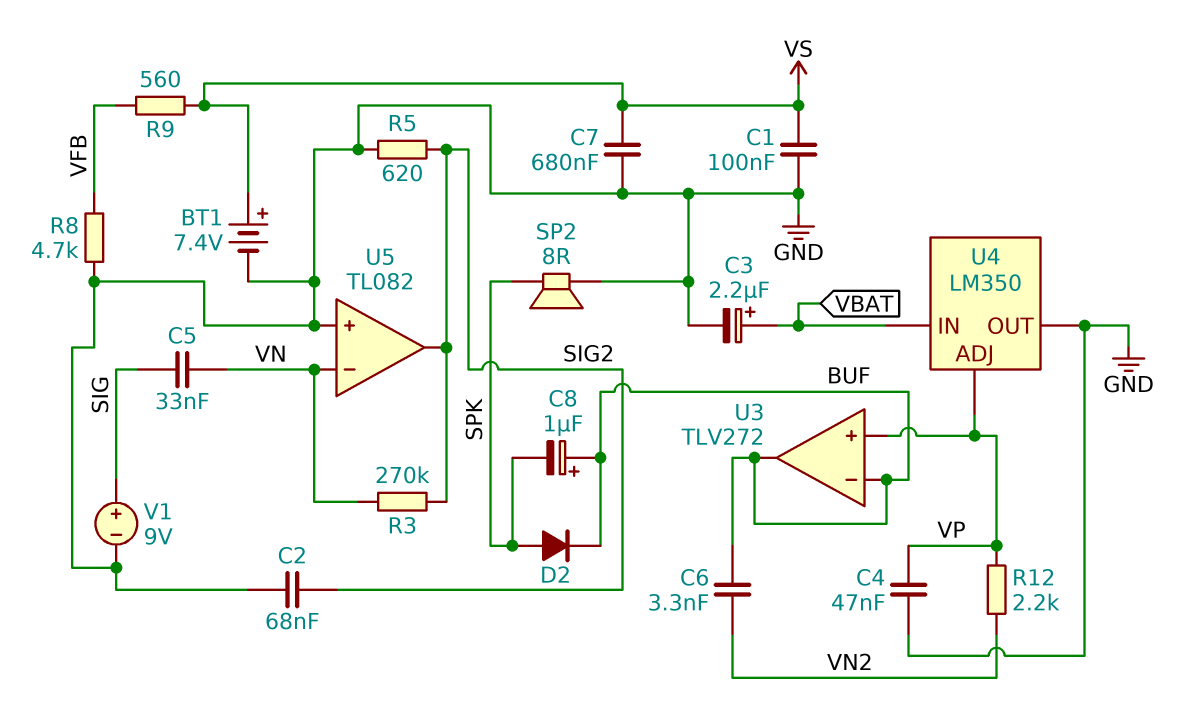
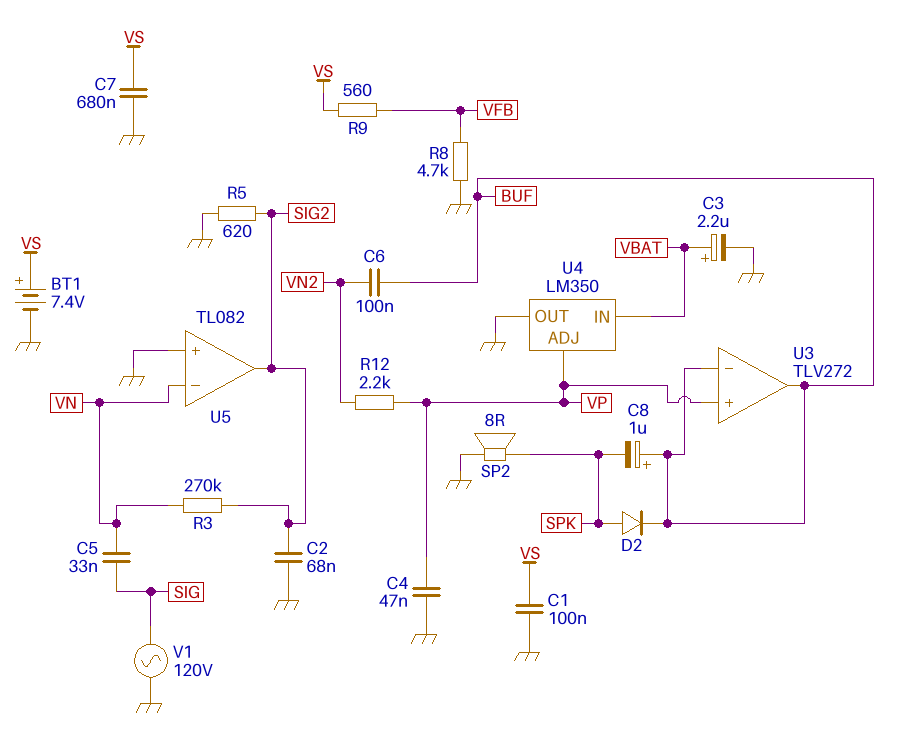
C6: 3.3nF (BUF, VN2) -> 100nF (BUF, VN2)
V1: 9V (plus SIG, minus GND) -> AC 120V (GND, SIG)

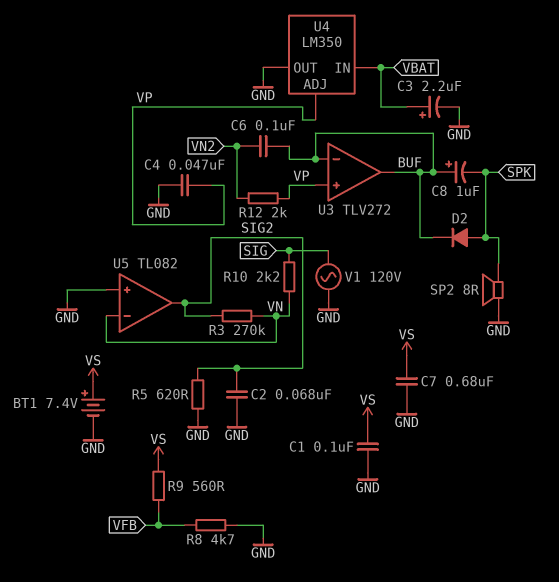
C5: 33nF (SIG, VN) -> none
R10: none -> 2.2k (SIG, VN)
R12: 2.2k (VN2, VP) -> 2k (VN2, VP)

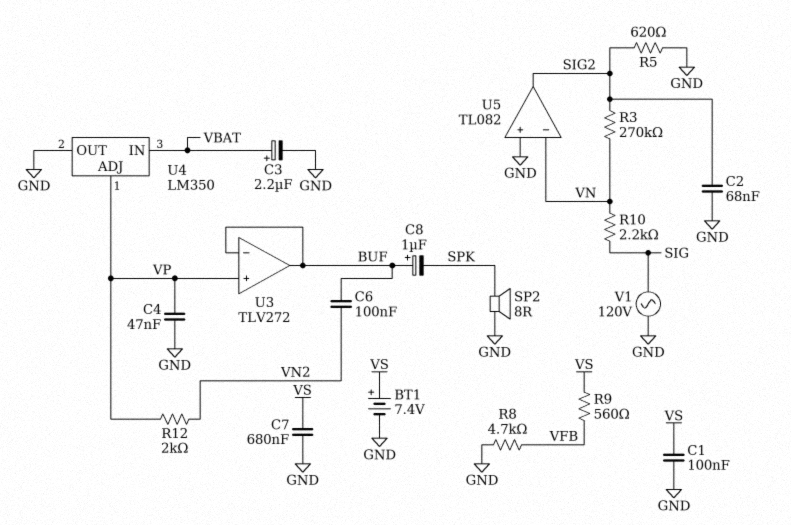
D2: diode (A SPK, K BUF) -> none

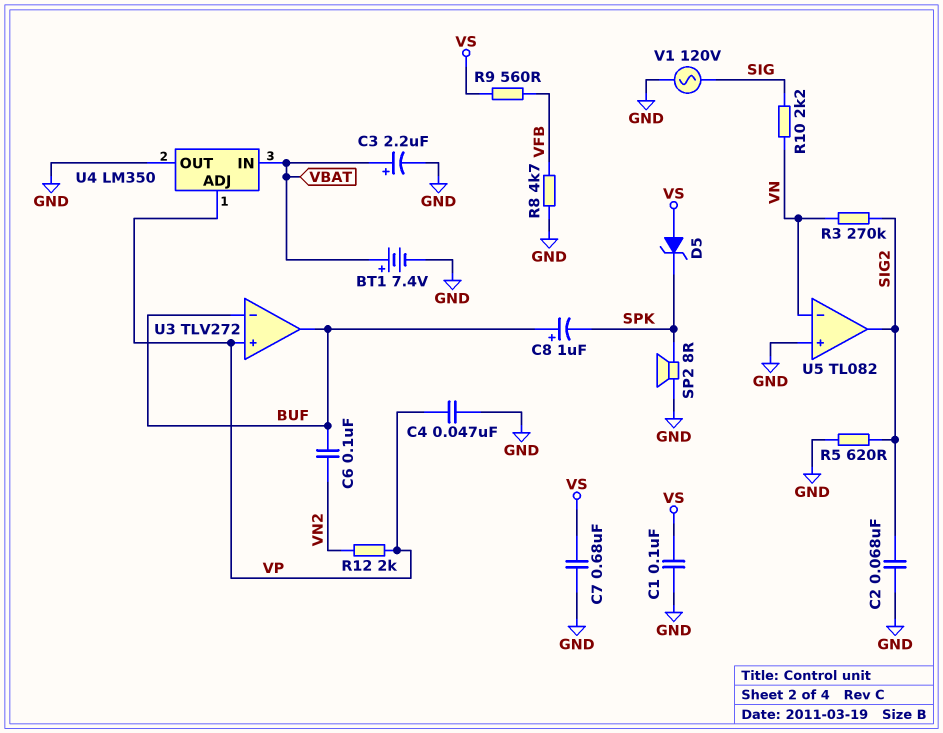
BT1: 7.4V (plus VS, minus GND) -> 7.4V (plus VBAT, minus GND)
D5: none -> zener (A VS, K SPK)

